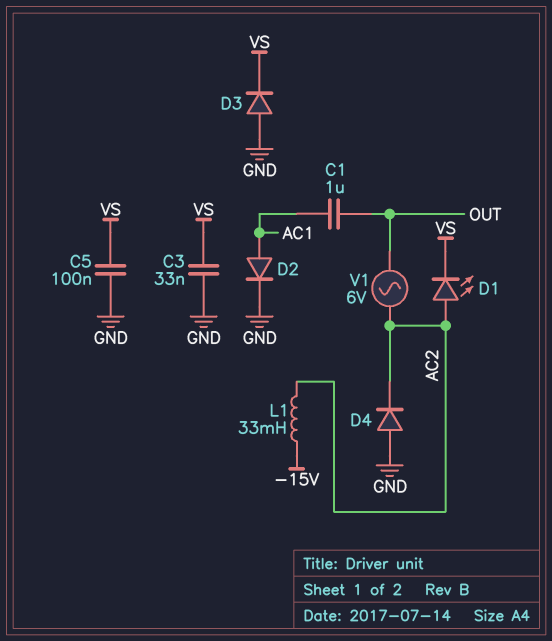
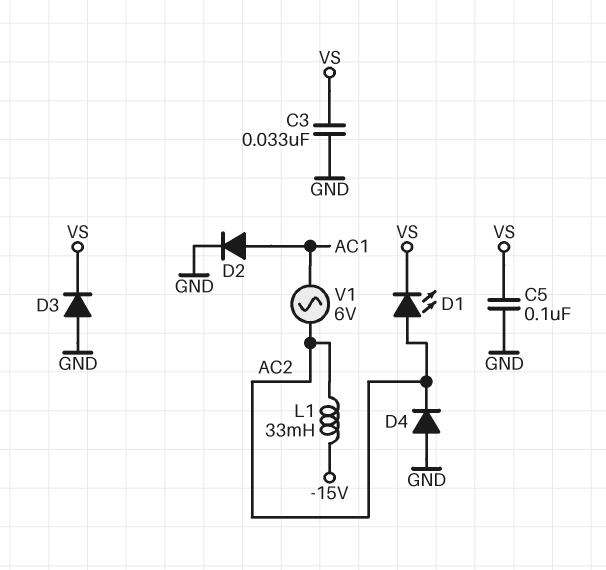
C1: 1uF (AC1, OUT) -> none
V1: AC 6V (AC2, OUT) -> AC 6V (AC1, AC2)

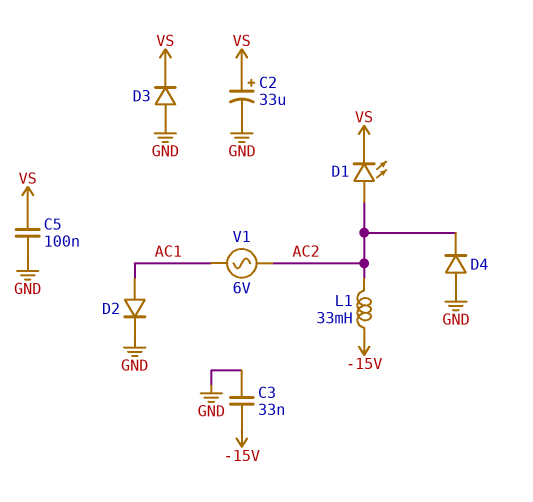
C2: none -> 33uF (plus VS, minus GND)
C3: 33nF (GND, VS) -> 33nF (-15V, GND)

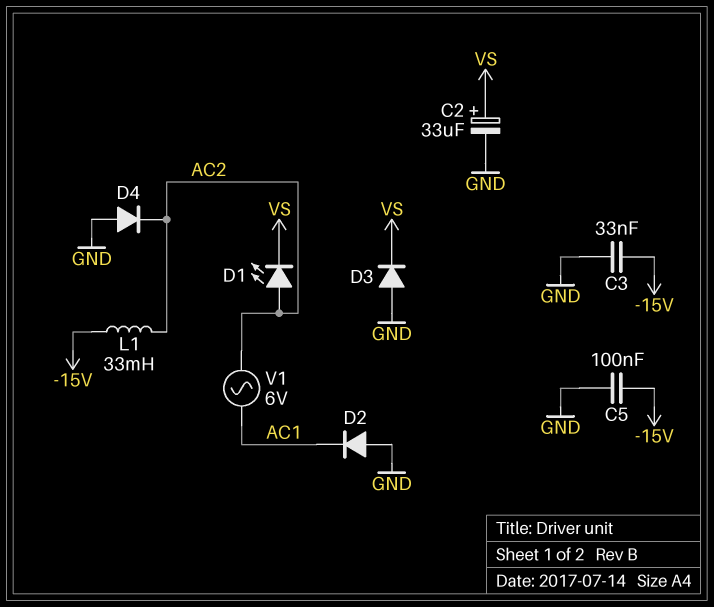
C5: 100nF (GND, VS) -> 100nF (-15V, GND)
D2: diode (A AC1, K GND) -> diode (A GND, K AC1)

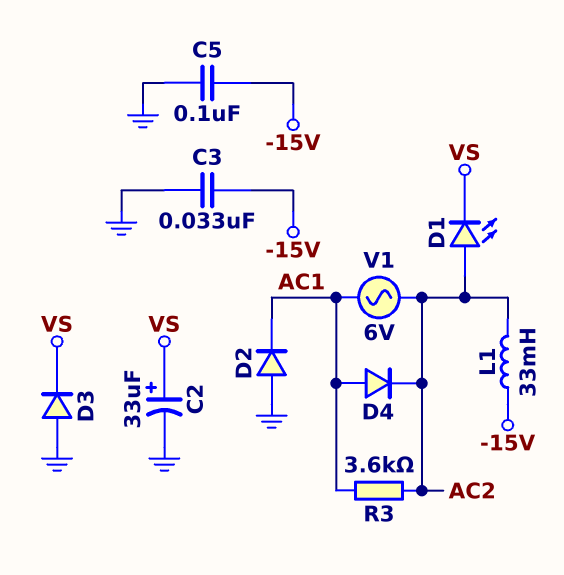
D4: diode (A GND, K AC2) -> diode (A AC1, K AC2)
R3: none -> 3.6k (AC1, AC2)

